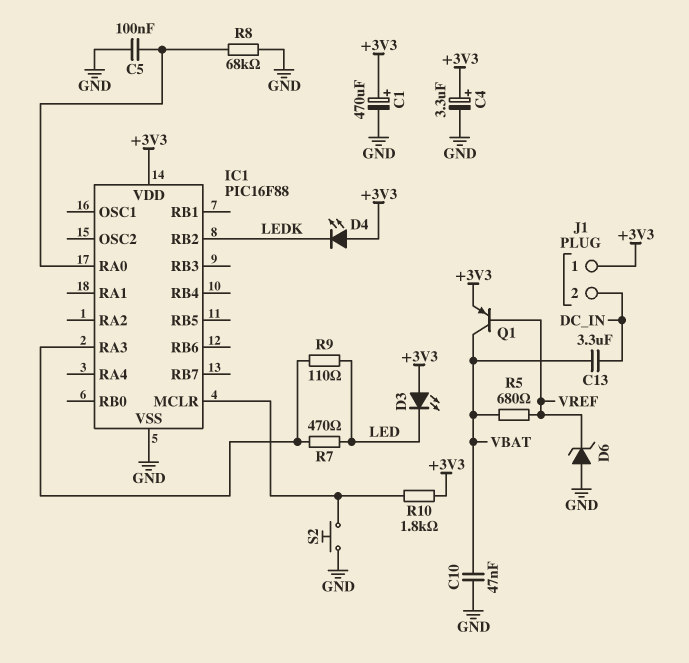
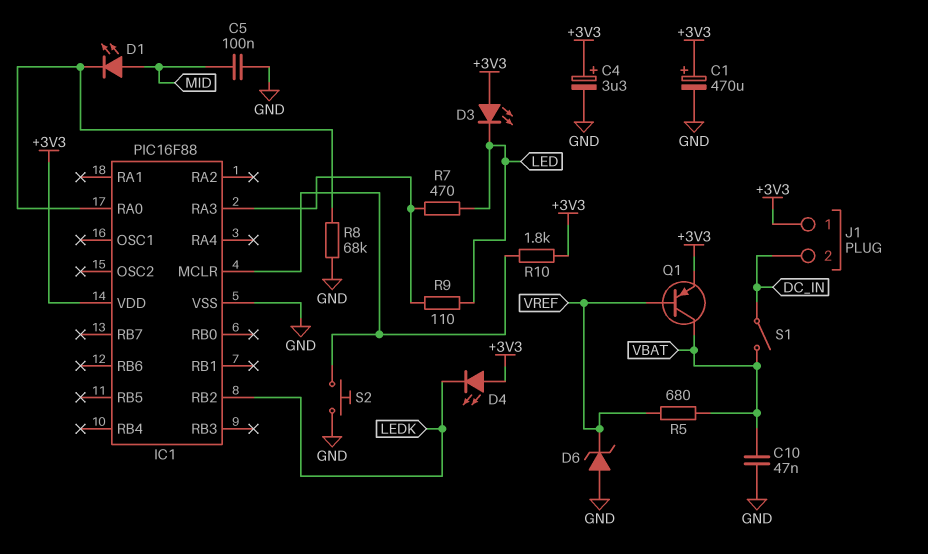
C5: 100nF (GND, IC1/RA0) -> 100nF (GND, MID)
C13: 3.3uF (DC_IN, VBAT) -> none
D1: none -> LED (A MID, K IC1/RA0)
S1: none -> switch (DC_IN, VBAT)

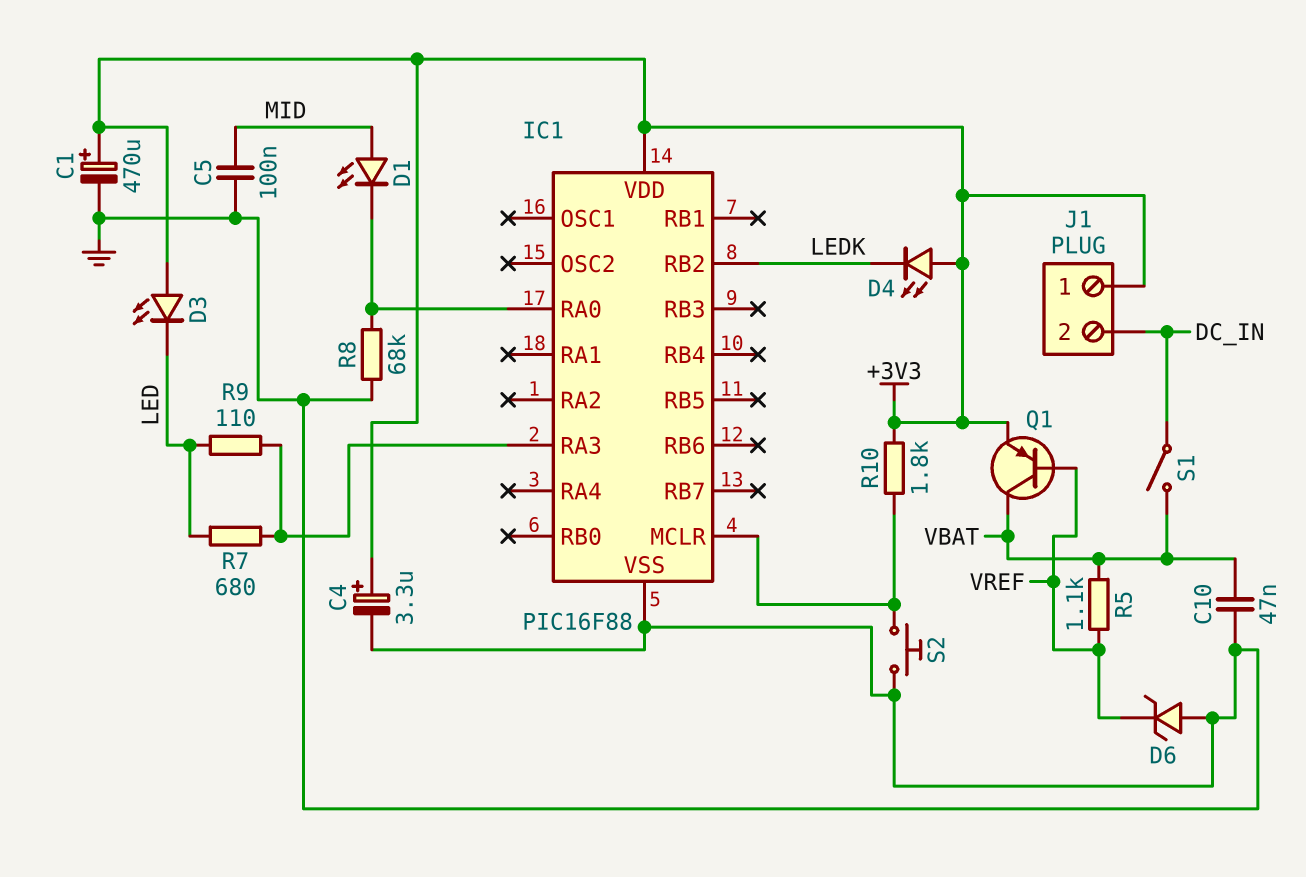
R5: 680 (VBAT, VREF) -> 1.1k (VBAT, VREF)
R7: 470 (IC1/RA3, LED) -> 680 (IC1/RA3, LED)

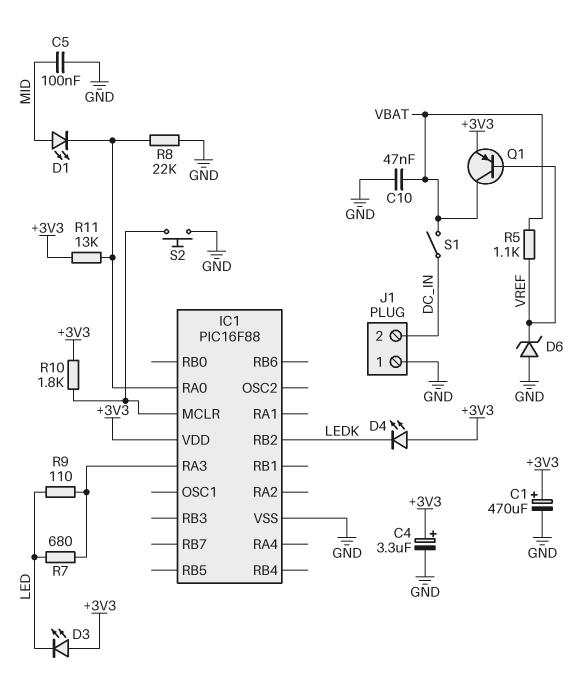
J1 pin 1: +3V3 -> GND
R8: 68k (GND, IC1/RA0) -> 22k (GND, IC1/RA0)
R11: none -> 13k (+3V3, IC1/RA0)

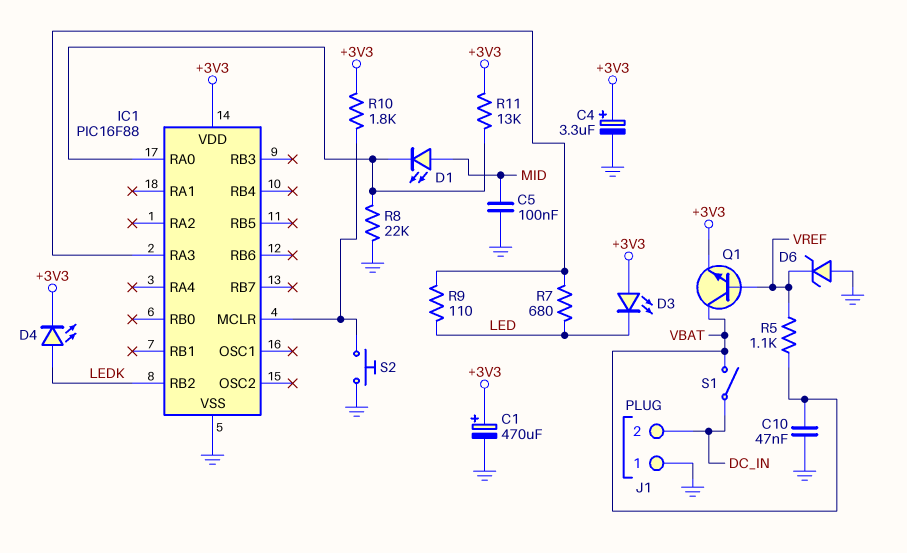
D4: LED (A +3V3, K LEDK) -> LED (A LEDK, K +3V3)
Q1: PNP (B VREF, C VBAT, E +3V3) -> NPN (B VREF, C VBAT, E +3V3)

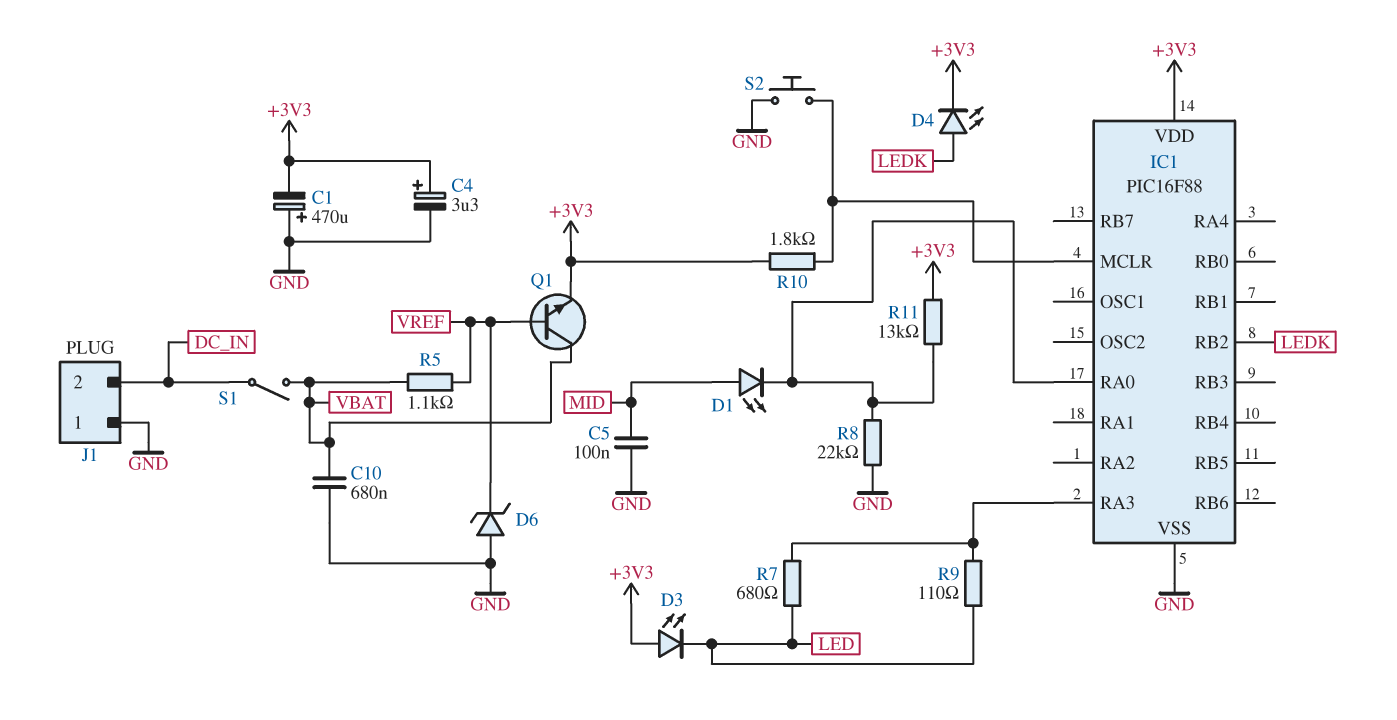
C1: 470uF (plus +3V3, minus GND) -> 470uF (plus GND, minus +3V3)
C10: 47nF (GND, VBAT) -> 680nF (GND, VBAT)

